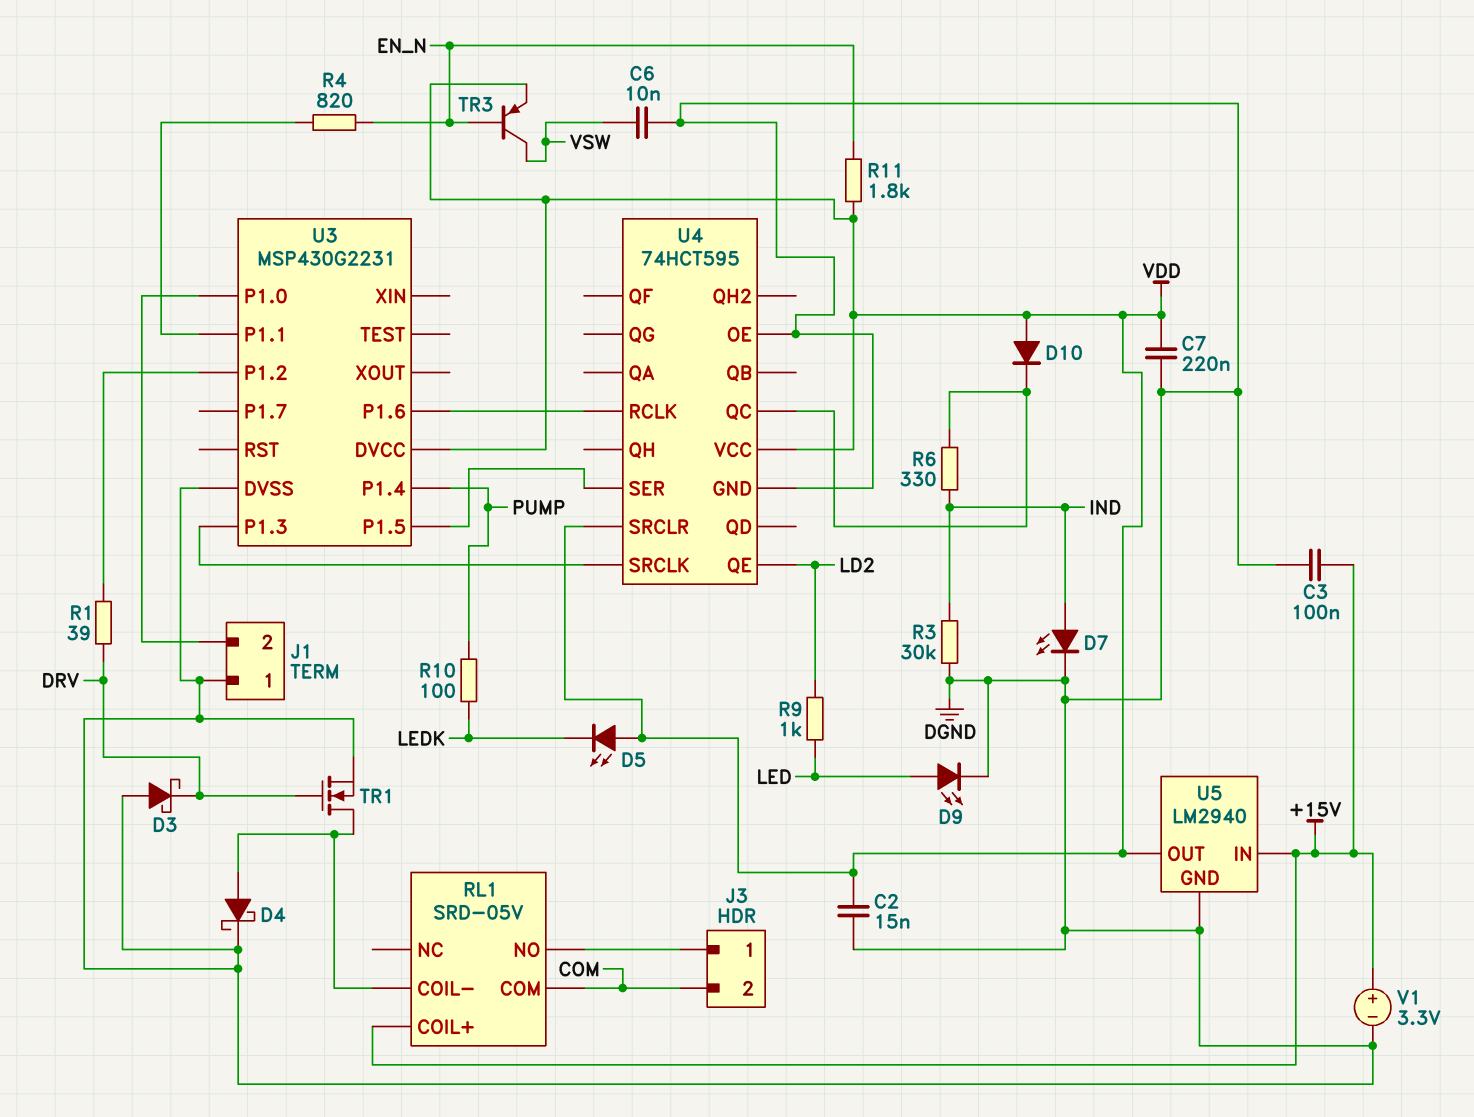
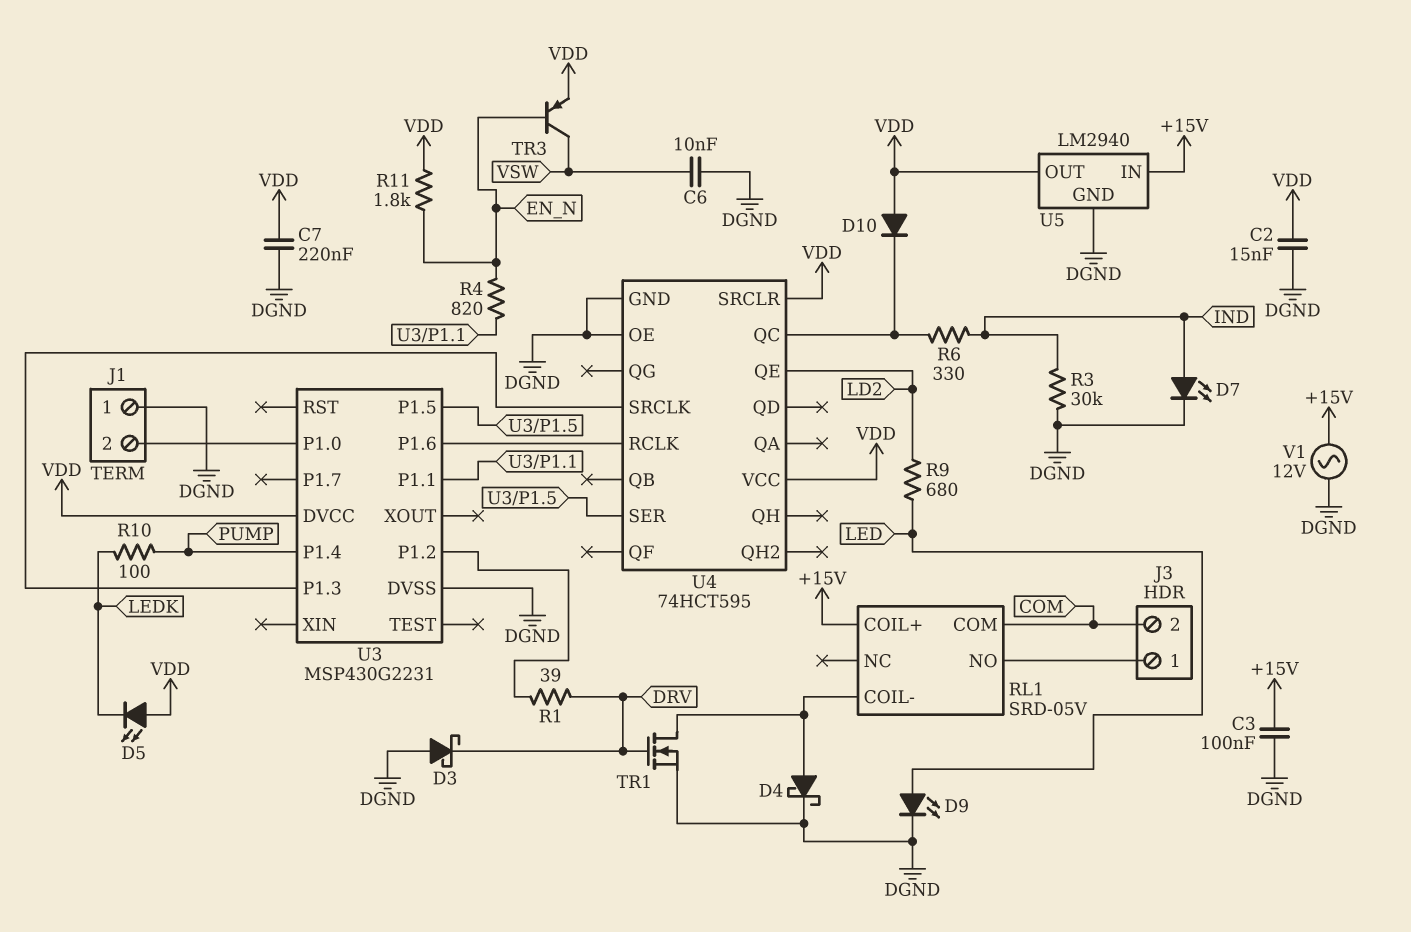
R9: 1k (LD2, LED) -> 680 (LD2, LED)
V1: 3.3V (plus +15V, minus DGND) -> AC 12V (+15V, DGND)

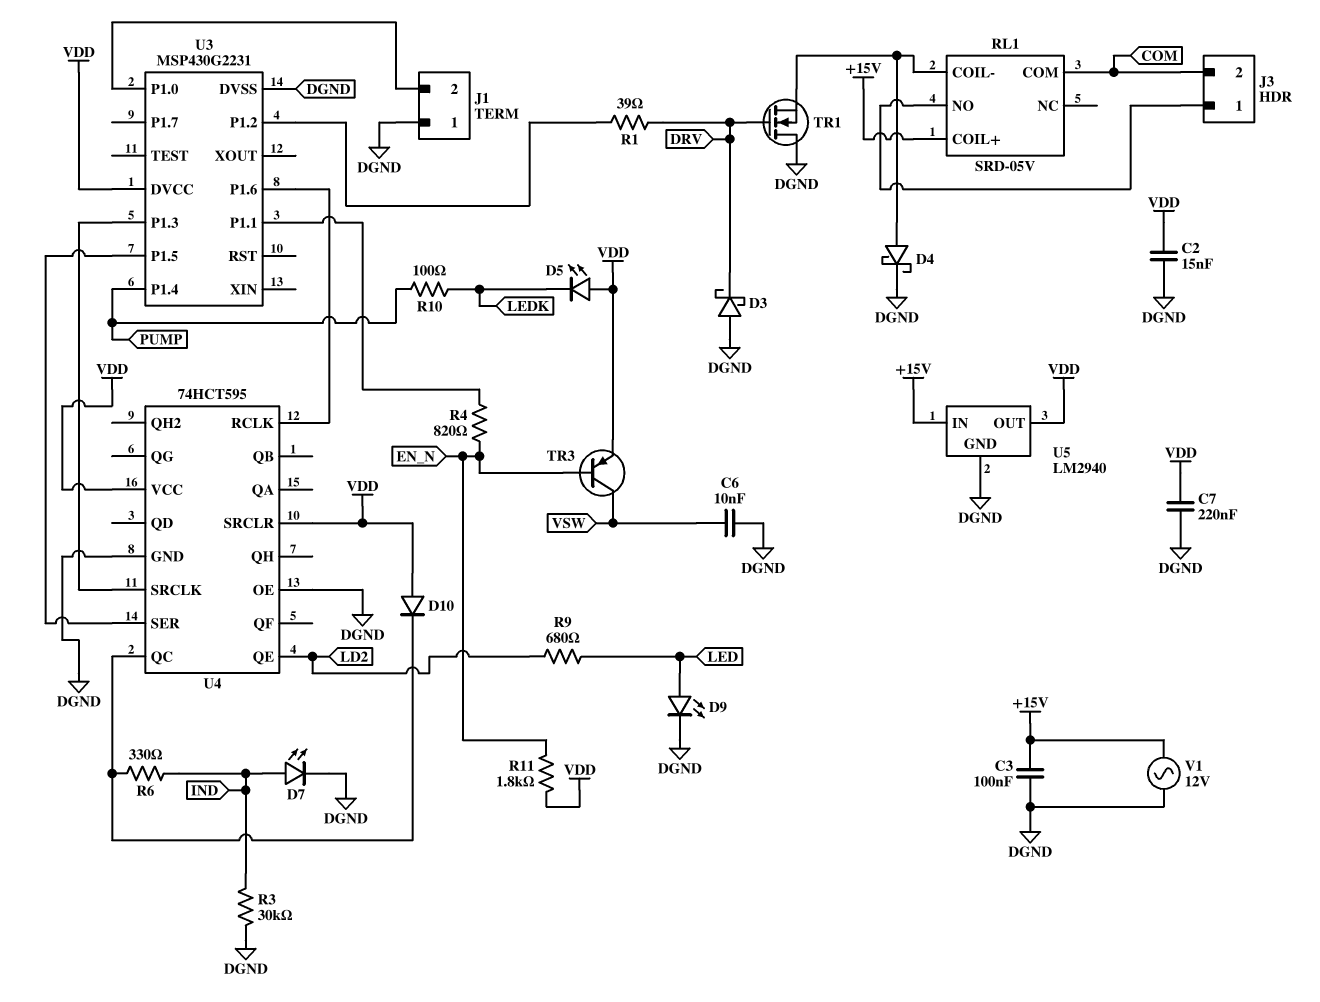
TR1: NMOS (G DRV, D RL1/COIL-, S DGND) -> NMOS (G DRV, D DGND, S RL1/COIL-)

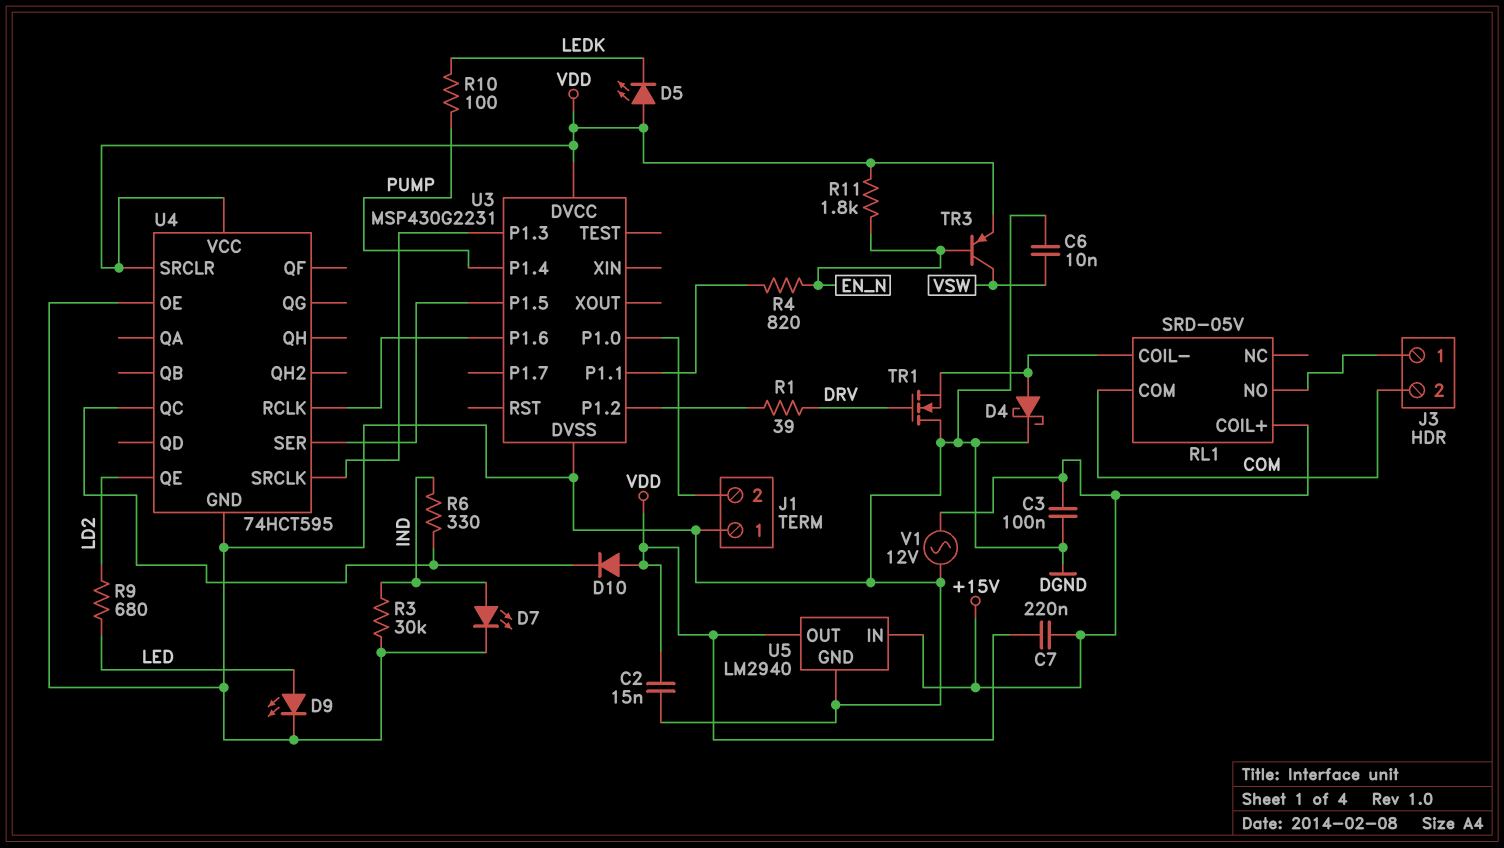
C7: 220nF (DGND, VDD) -> 220nF (+15V, VDD)
D3: schottky (A DGND, K DRV) -> none

